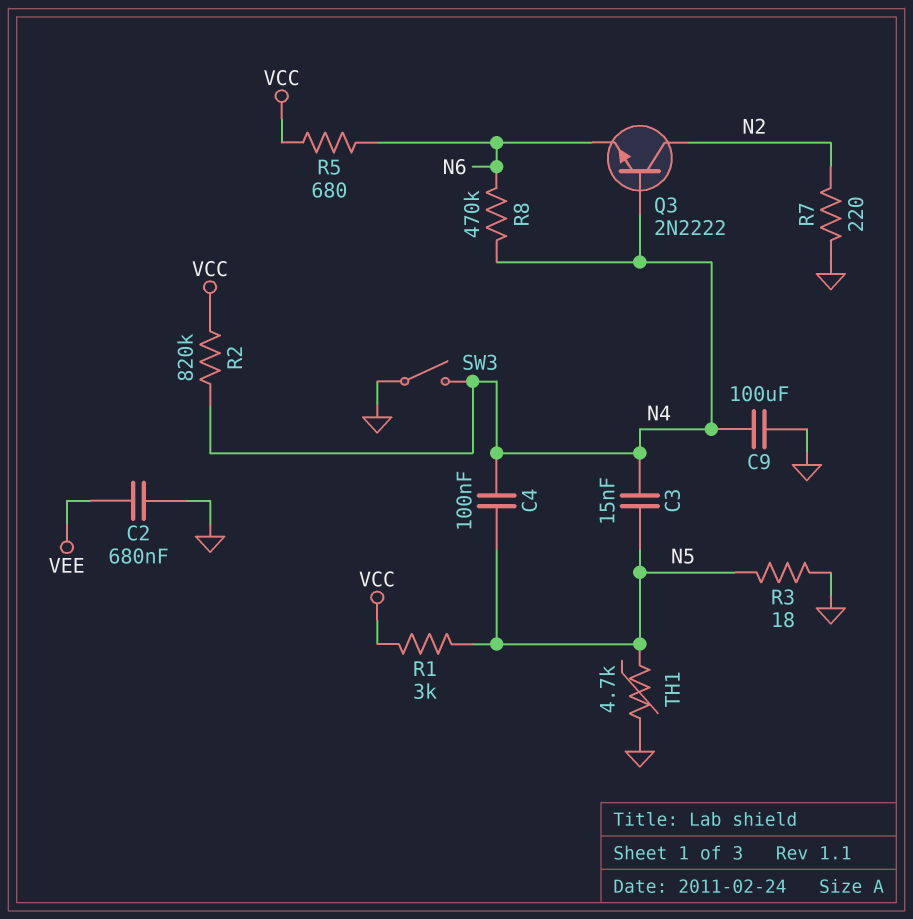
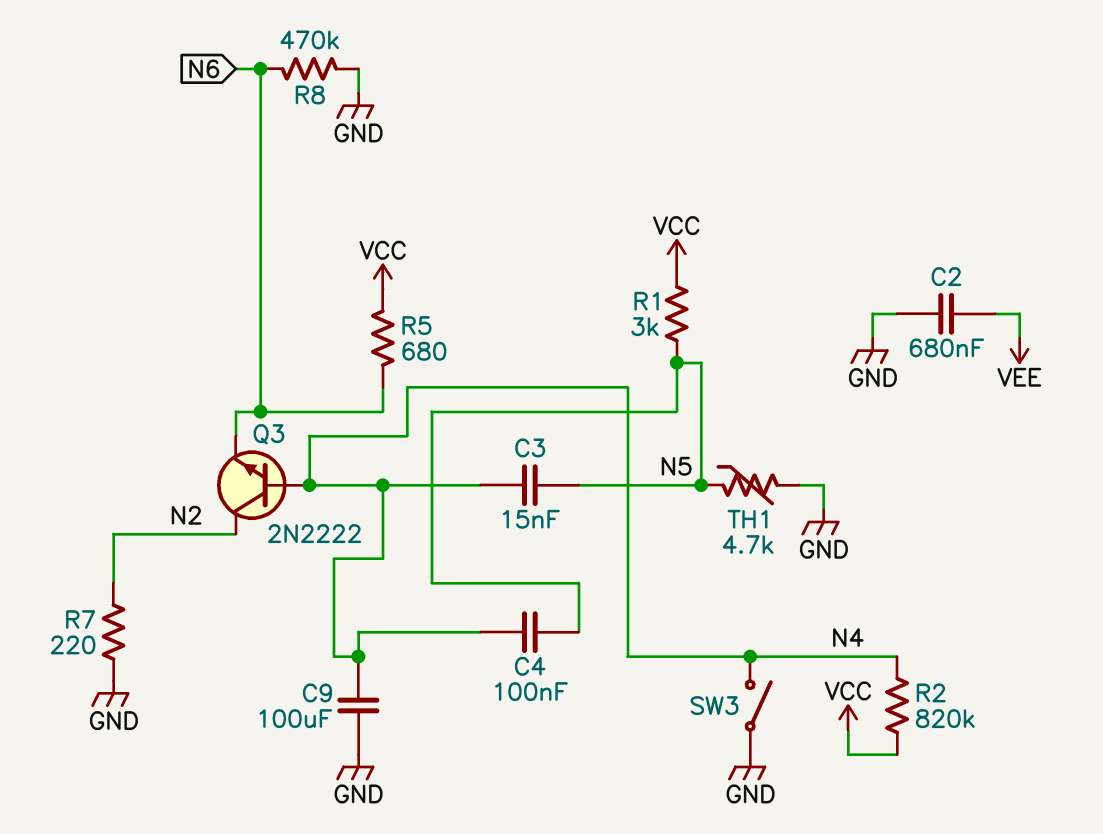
R3: 18 (GND, N5) -> none
R8: 470k (N4, N6) -> 470k (GND, N6)

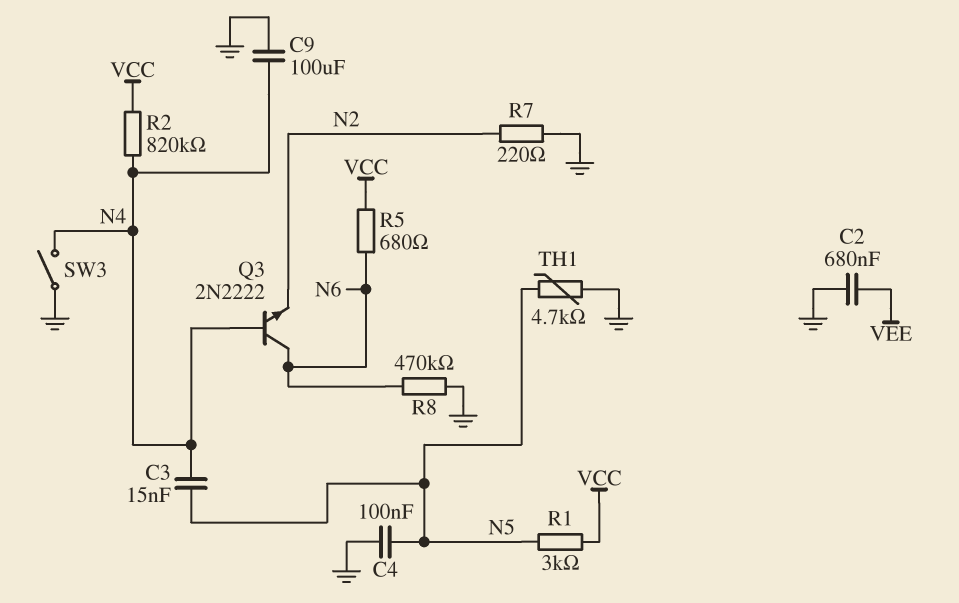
C4: 100nF (N4, N5) -> 100nF (GND, N5)
Q3: NPN 2N2222 (B N4, C N2, E N6) -> NPN 2N2222 (B N4, C N6, E N2)

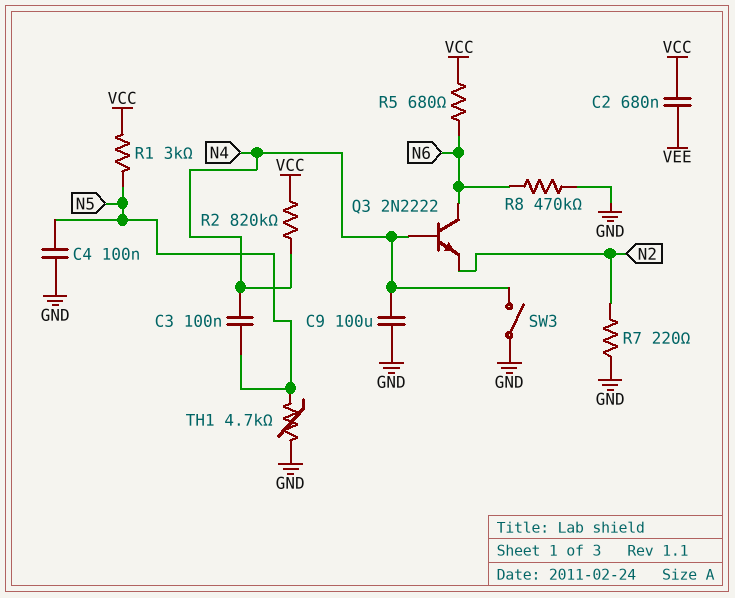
C2: 680nF (GND, VEE) -> 680nF (VCC, VEE)
C3: 15nF (N4, N5) -> 100nF (N4, N5)

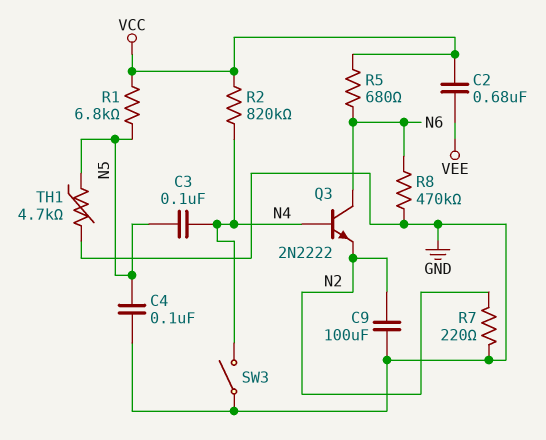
C9: 100uF (GND, N4) -> 100uF (GND, N2)
R1: 3k (N5, VCC) -> 6.8k (N5, VCC)

